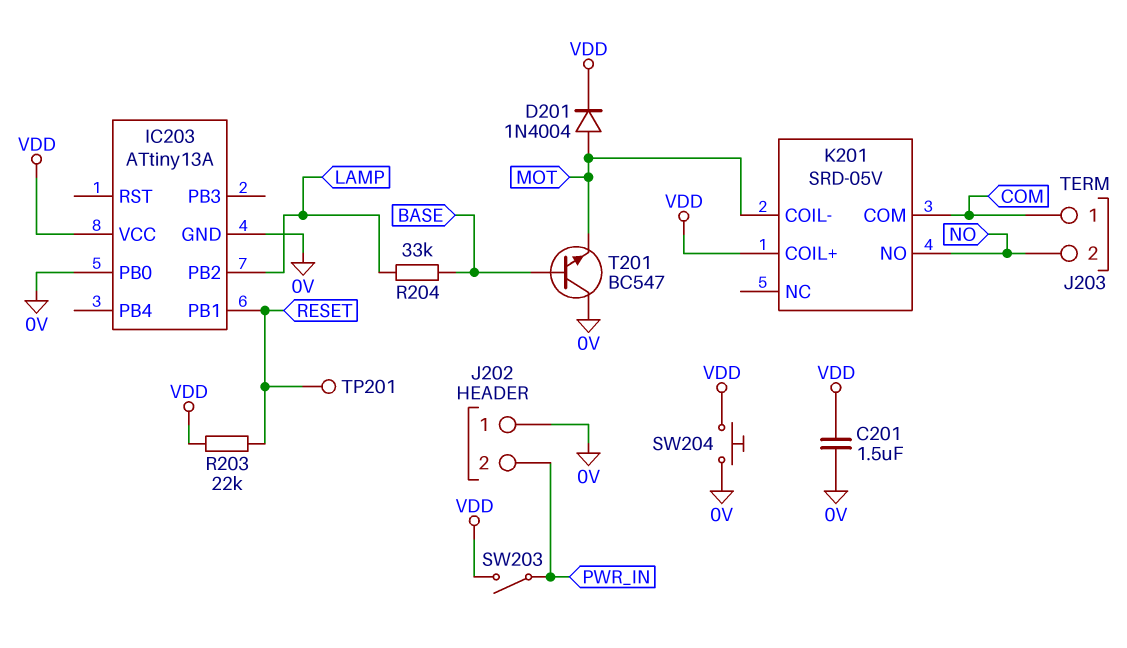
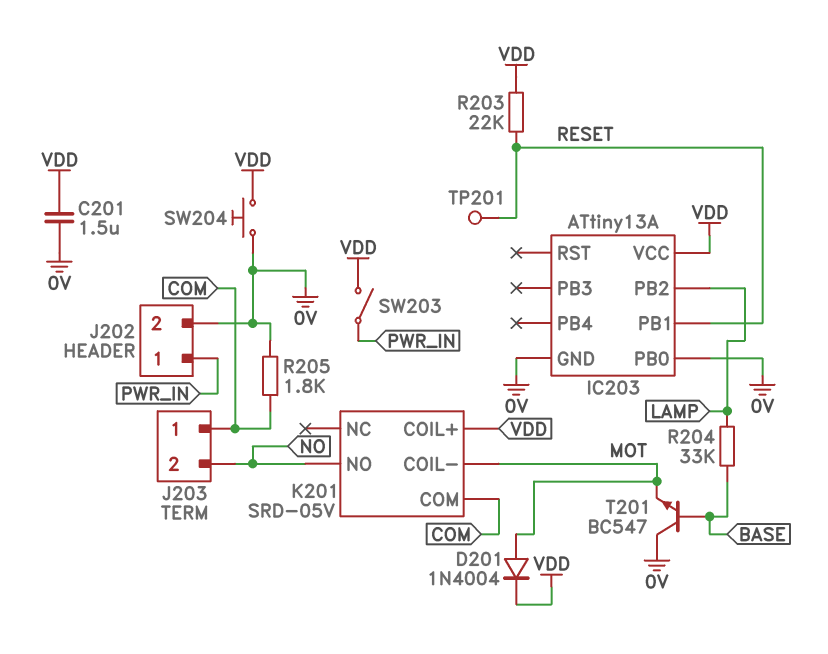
J202 pin 1: 0V -> PWR_IN
J202 pin 2: PWR_IN -> 0V
R205: none -> 1.8k (0V, COM)

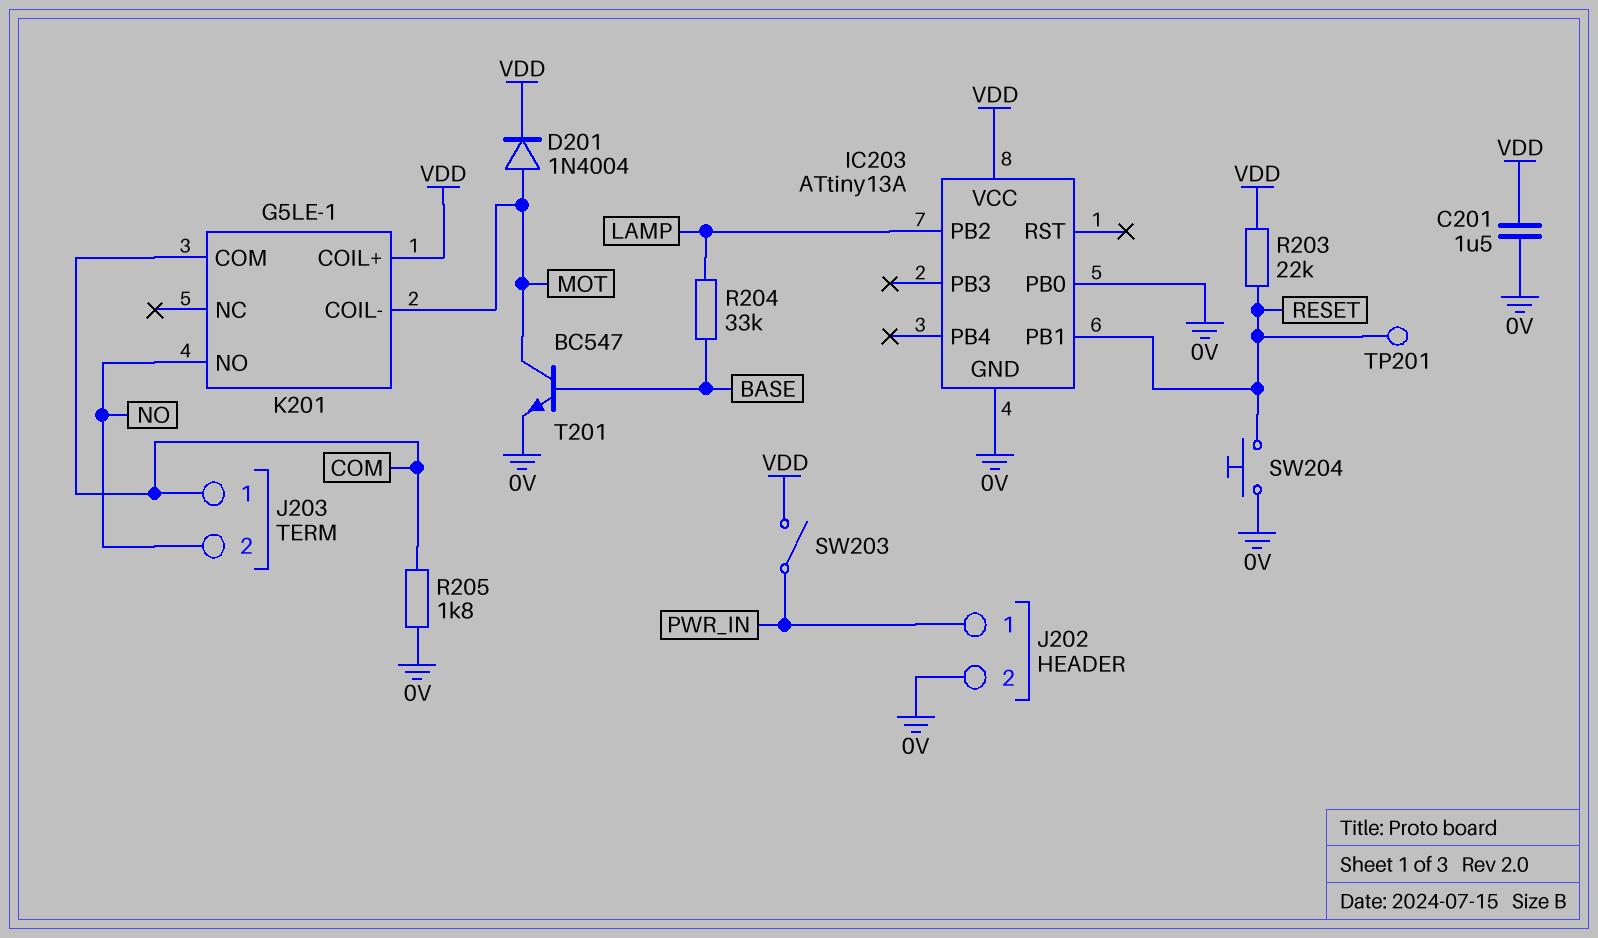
K201: SRD-05V -> G5LE-1
SW204: button (0V, VDD) -> button (0V, RESET)
T201: NPN BC547 (B BASE, C 0V, E MOT) -> NPN BC547 (B BASE, C MOT, E 0V)

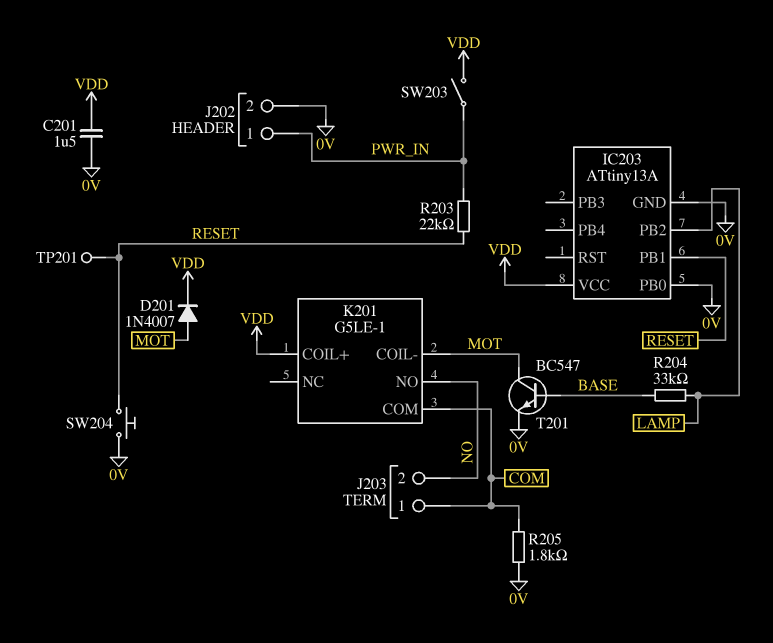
D201: diode 1N4004 (A MOT, K VDD) -> diode 1N4007 (A MOT, K VDD)
R203: 22k (RESET, VDD) -> 22k (PWR_IN, RESET)

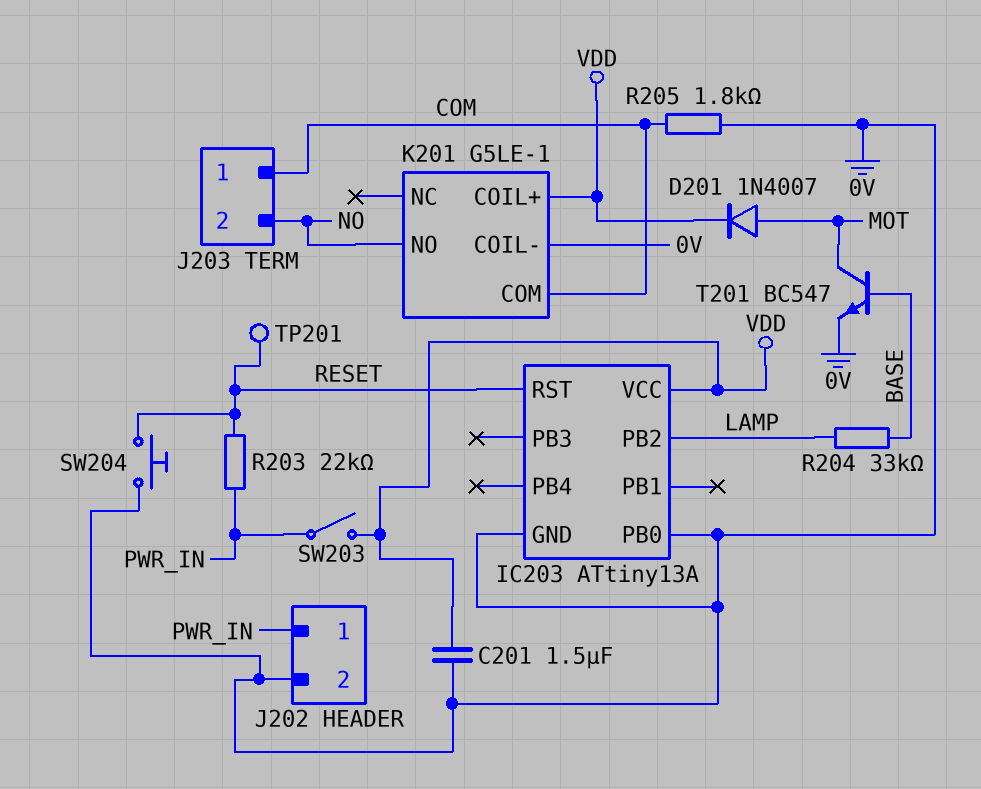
IC203 pin PB1: RESET -> none
IC203 pin RST: none -> RESET
K201 pin COIL-: MOT -> 0V

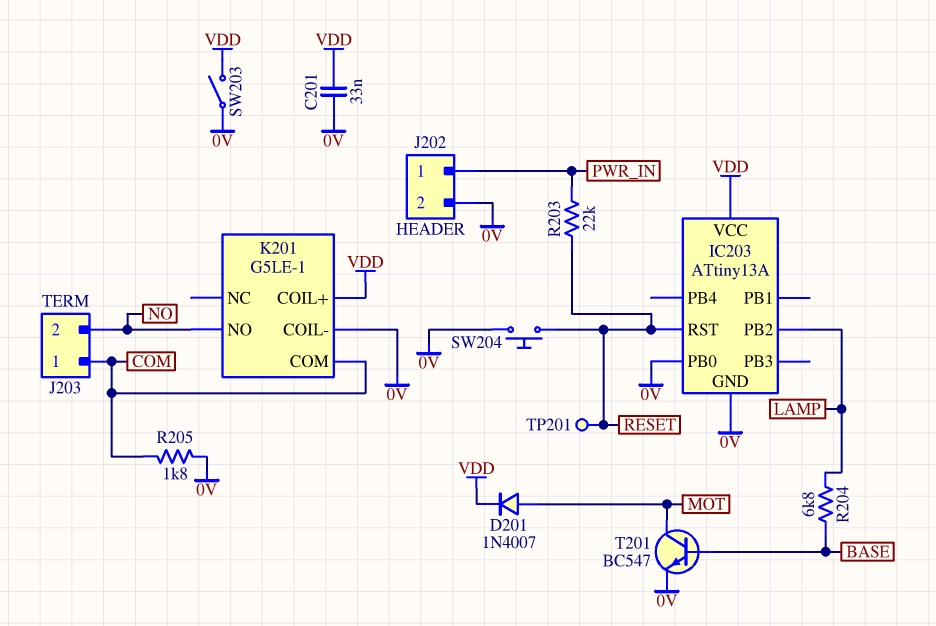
C201: 1.5uF (0V, VDD) -> 33nF (0V, VDD)
R204: 33k (BASE, LAMP) -> 6.8k (BASE, LAMP)
SW203: switch (PWR_IN, VDD) -> switch (0V, VDD)

